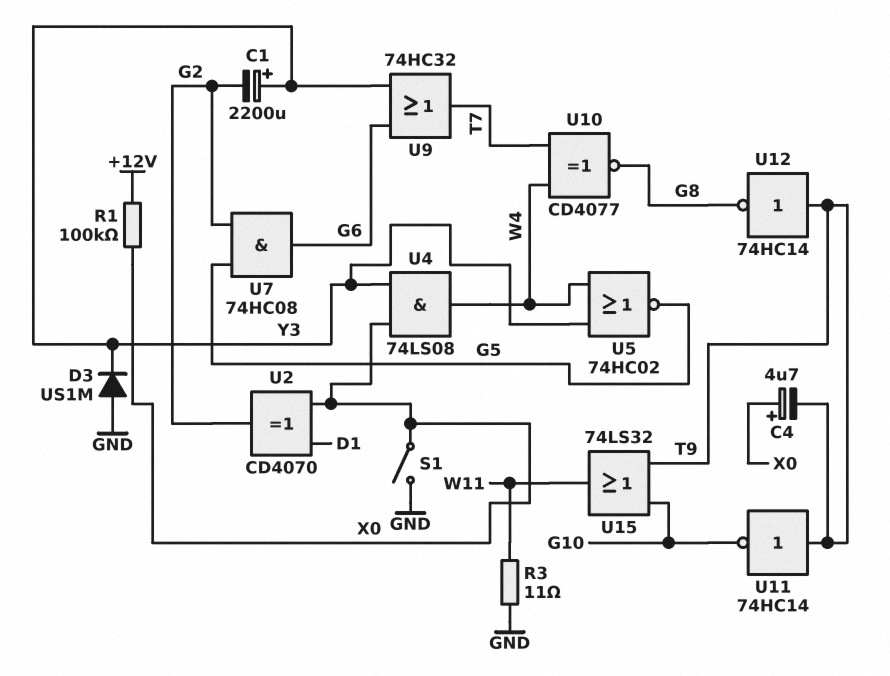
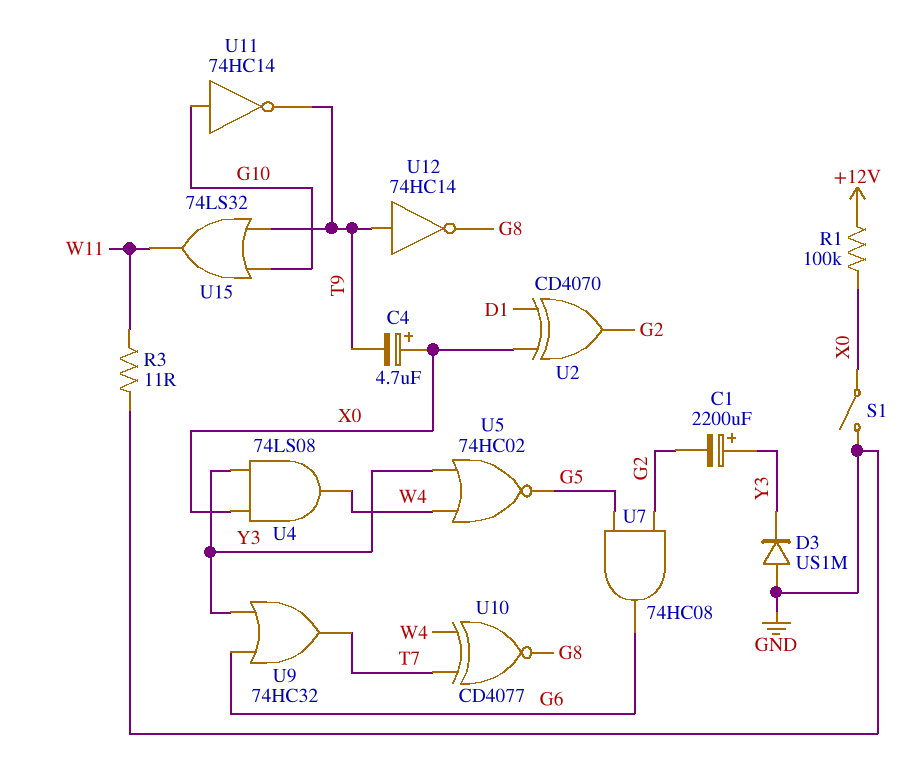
U11: NOT 74HC14 (in T9, out G10) -> NOT 74HC14 (in G10, out T9)

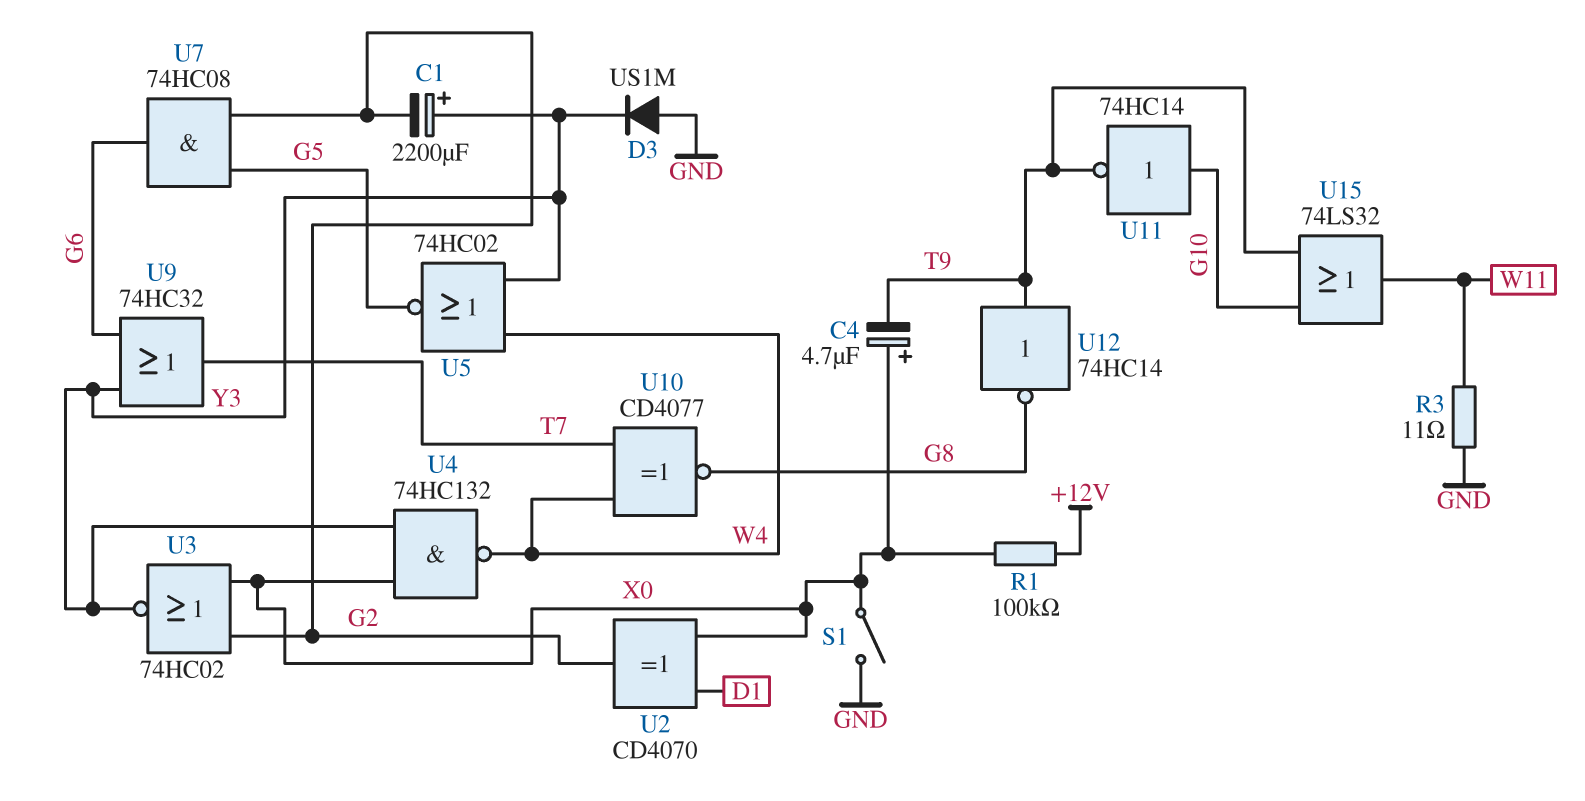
U3: none -> NOR 74HC02 (in G2, in X0, out Y3)
U4: AND 74LS08 (in X0, in Y3, out W4) -> NAND 74HC132 (in X0, in Y3, out W4)

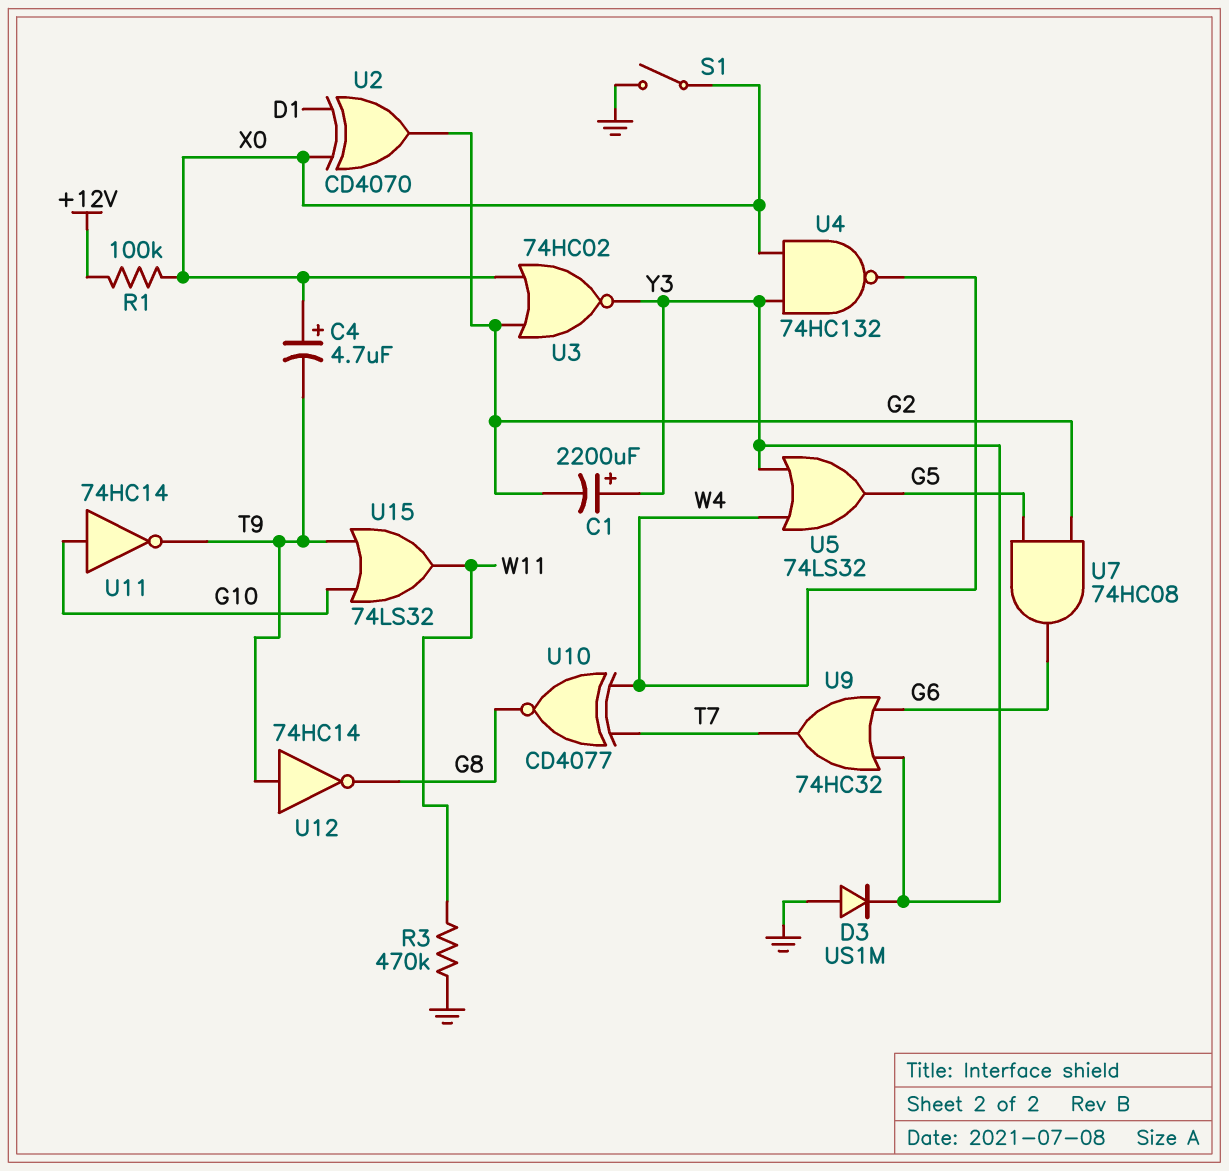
R3: 11 (GND, W11) -> 470k (GND, W11)
U5: NOR 74HC02 (in W4, in Y3, out G5) -> OR 74LS32 (in W4, in Y3, out G5)

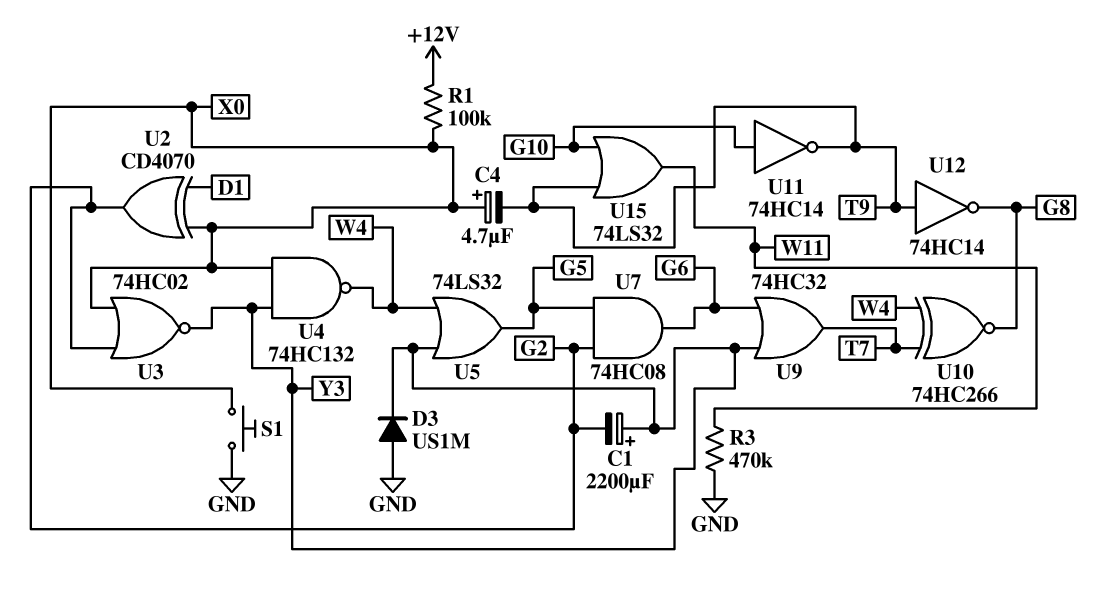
S1: switch (GND, X0) -> button (GND, X0)
U10: XNOR CD4077 (in T7, in W4, out G8) -> XNOR 74HC266 (in T7, in W4, out G8)

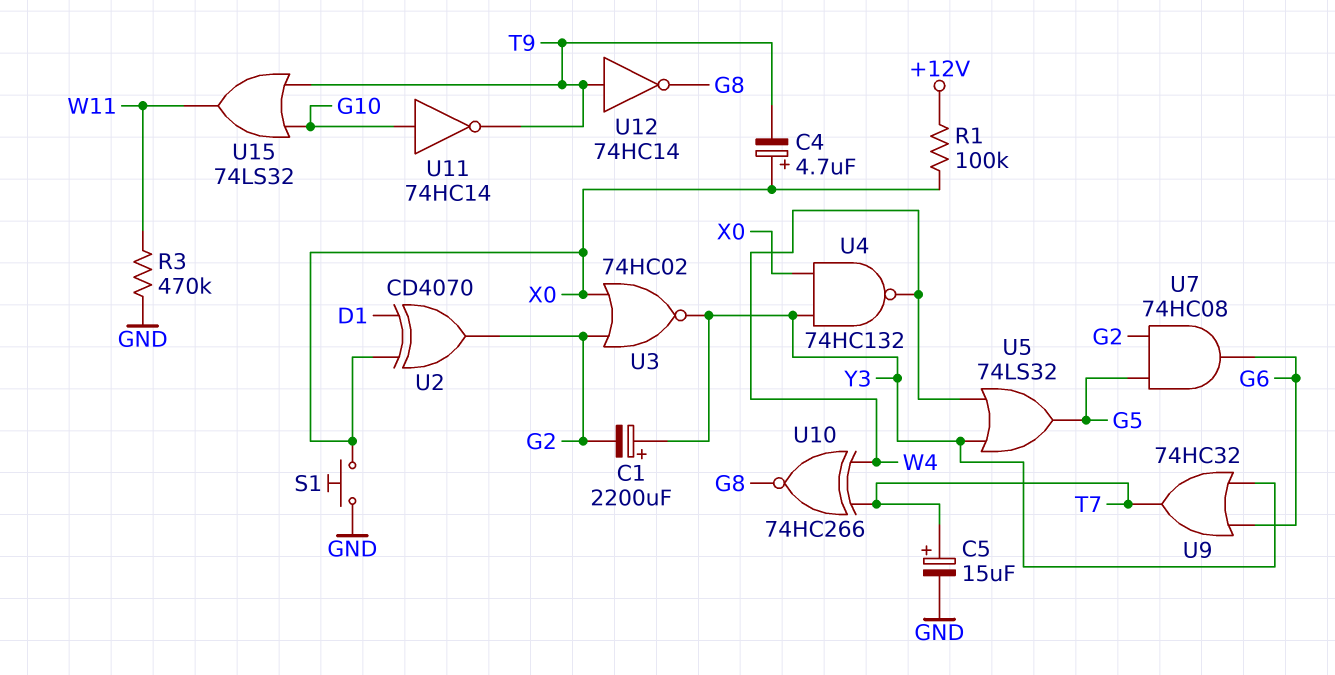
C5: none -> 15uF (plus T7, minus GND)
D3: diode US1M (A GND, K Y3) -> none

